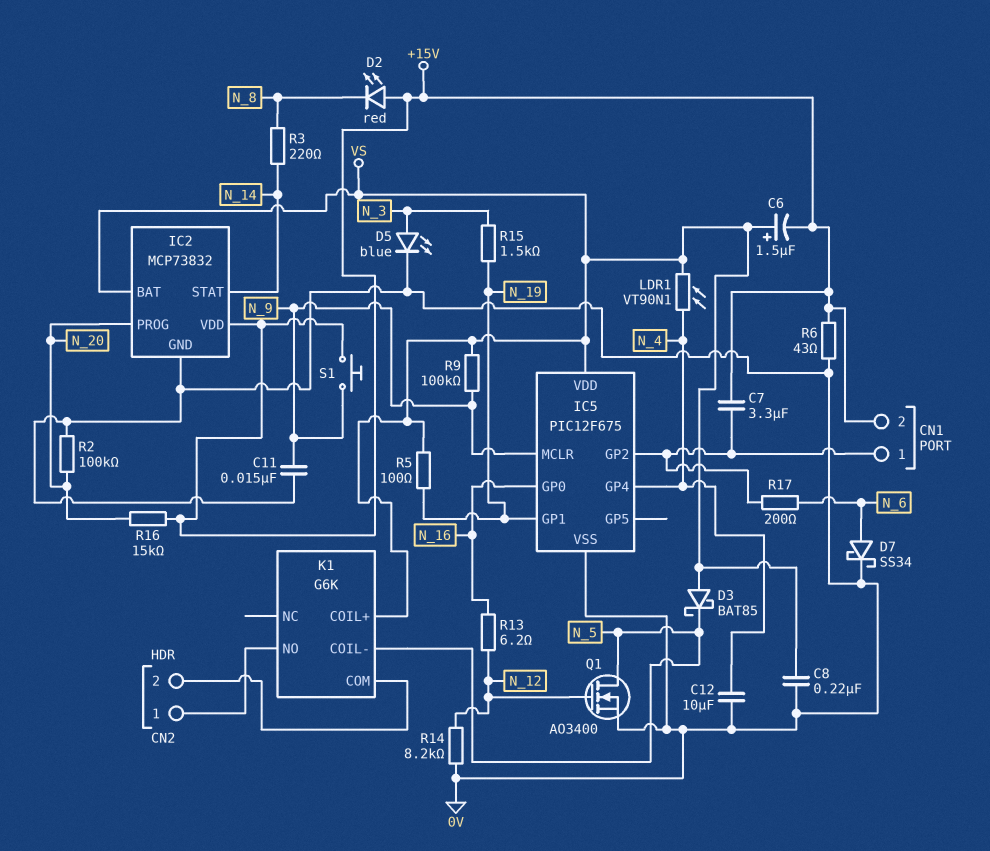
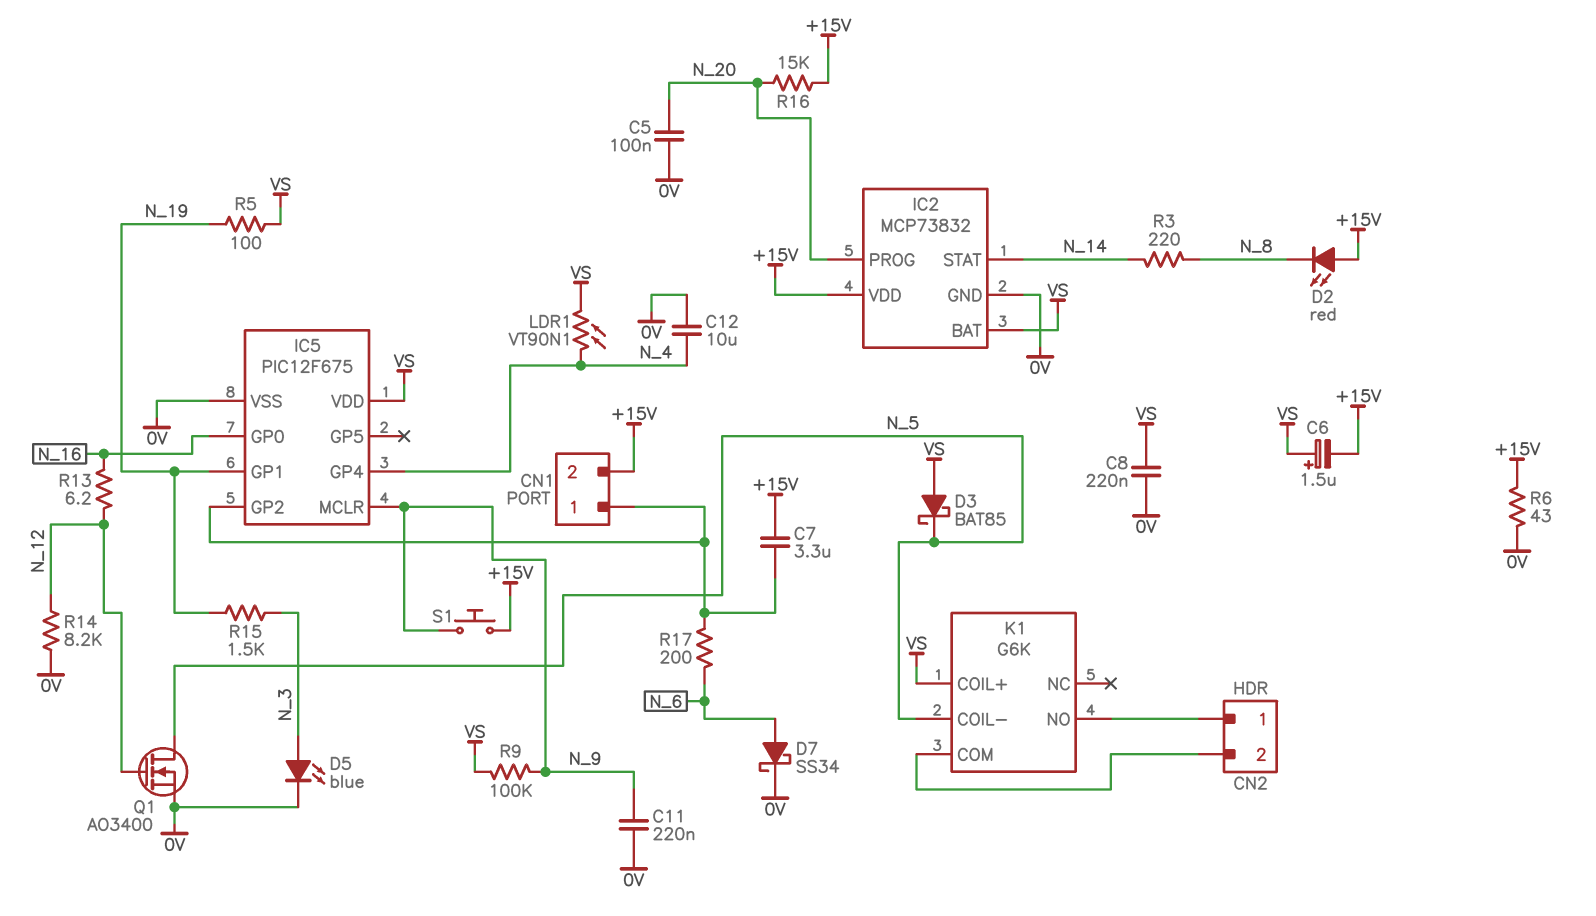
C5: none -> 100nF (0V, N_20)
C11: 15nF (0V, N_9) -> 220nF (0V, N_9)
R2: 100k (0V, N_20) -> none

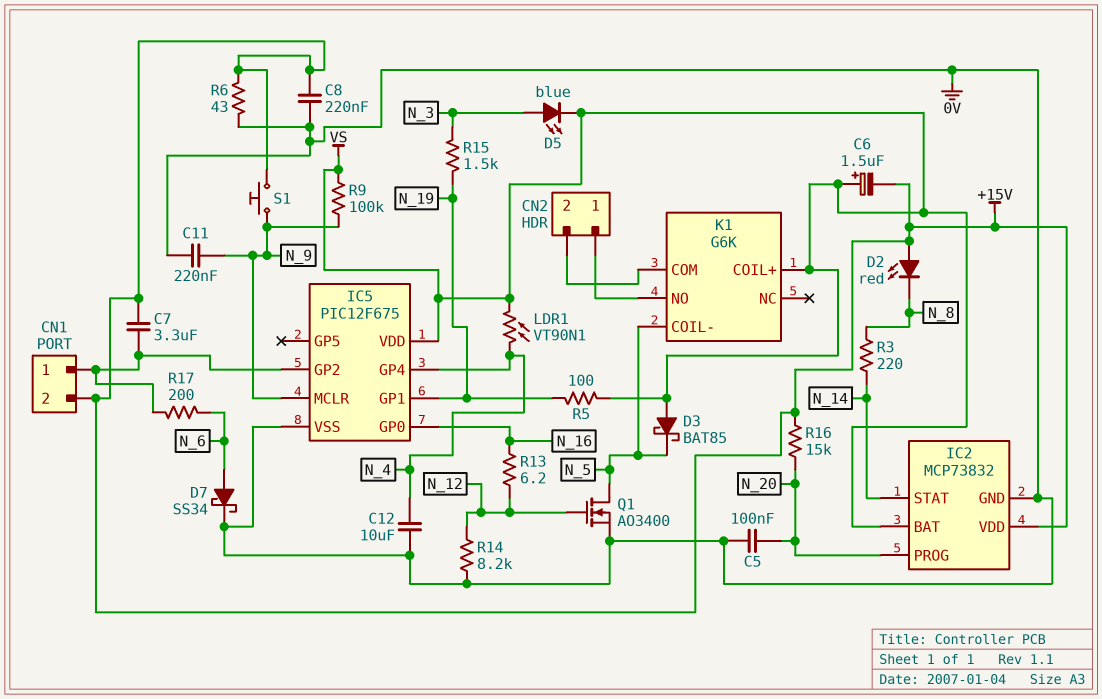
C8: 220nF (0V, VS) -> 220nF (+15V, 0V)
D5: LED blue (A N_3, K 0V) -> LED blue (A N_3, K VS)

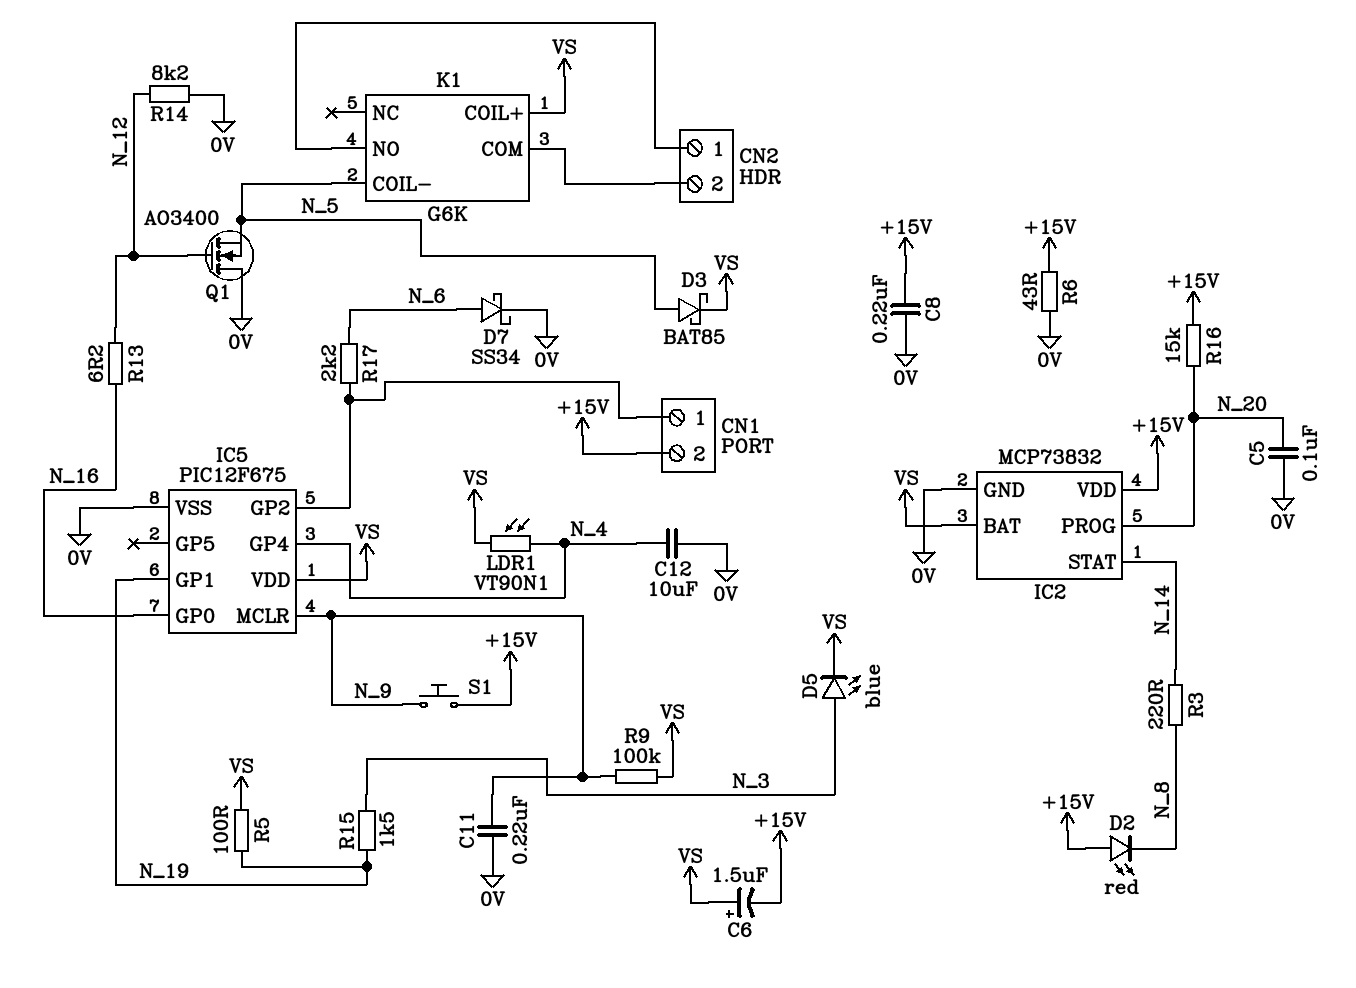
C7: 3.3uF (+15V, CN1/1) -> none
D3: schottky BAT85 (A VS, K N_5) -> schottky BAT85 (A N_5, K VS)
Q1: NMOS AO3400 (G N_12, D N_5, S 0V) -> NMOS AO3400 (G N_12, D 0V, S N_5)
R17: 200 (CN1/1, N_6) -> 2.2k (CN1/1, N_6)

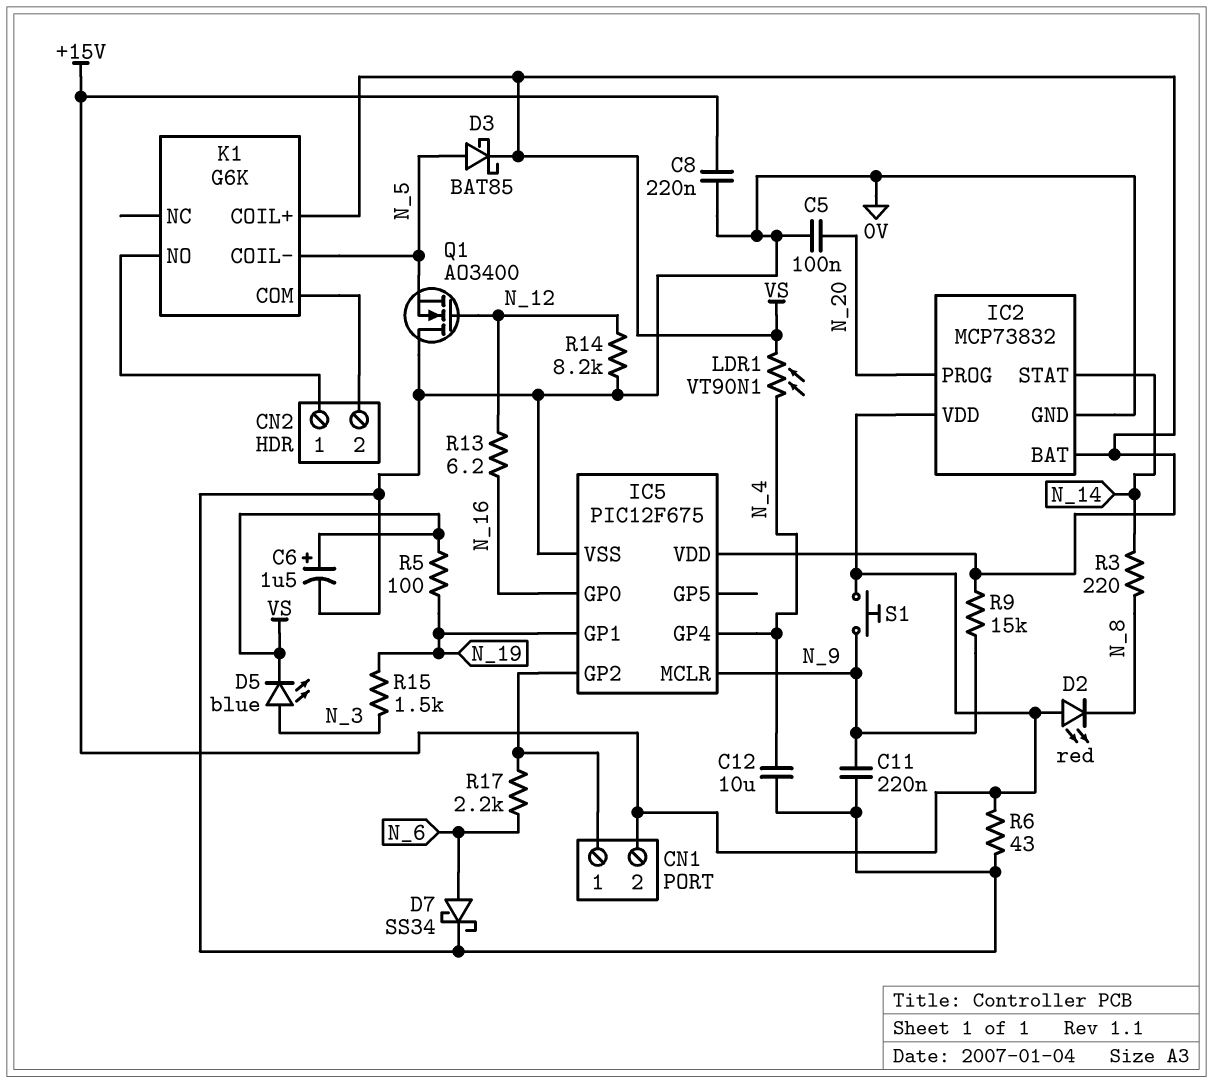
C6: 1.5uF (plus VS, minus +15V) -> 1.5uF (plus VS, minus 0V)
R9: 100k (N_9, VS) -> 15k (N_9, VS)
R16: 15k (+15V, N_20) -> none

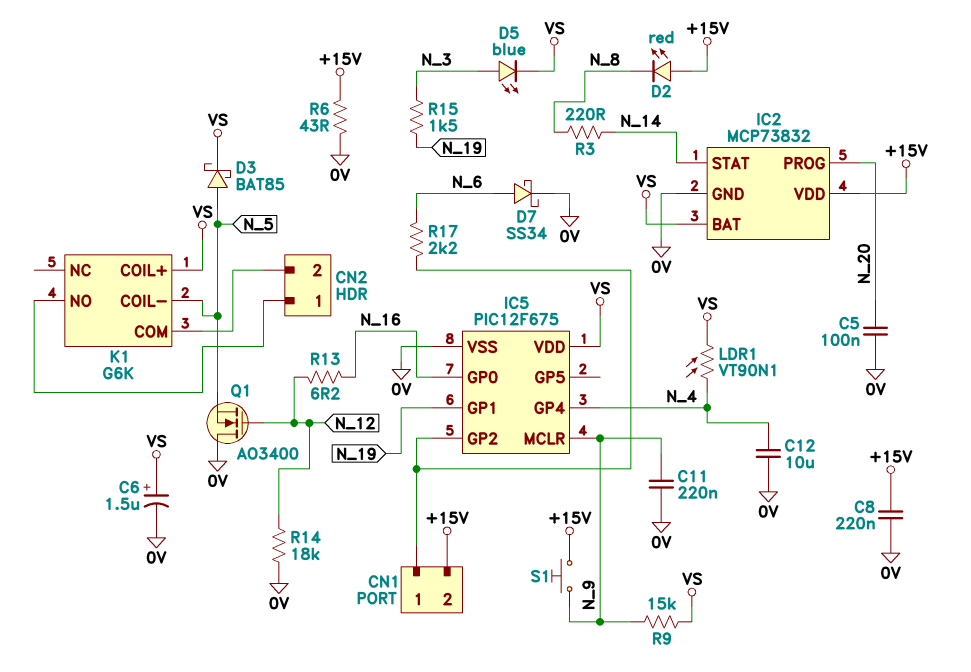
R5: 100 (N_19, VS) -> none
R14: 8.2k (0V, N_12) -> 18k (0V, N_12)

